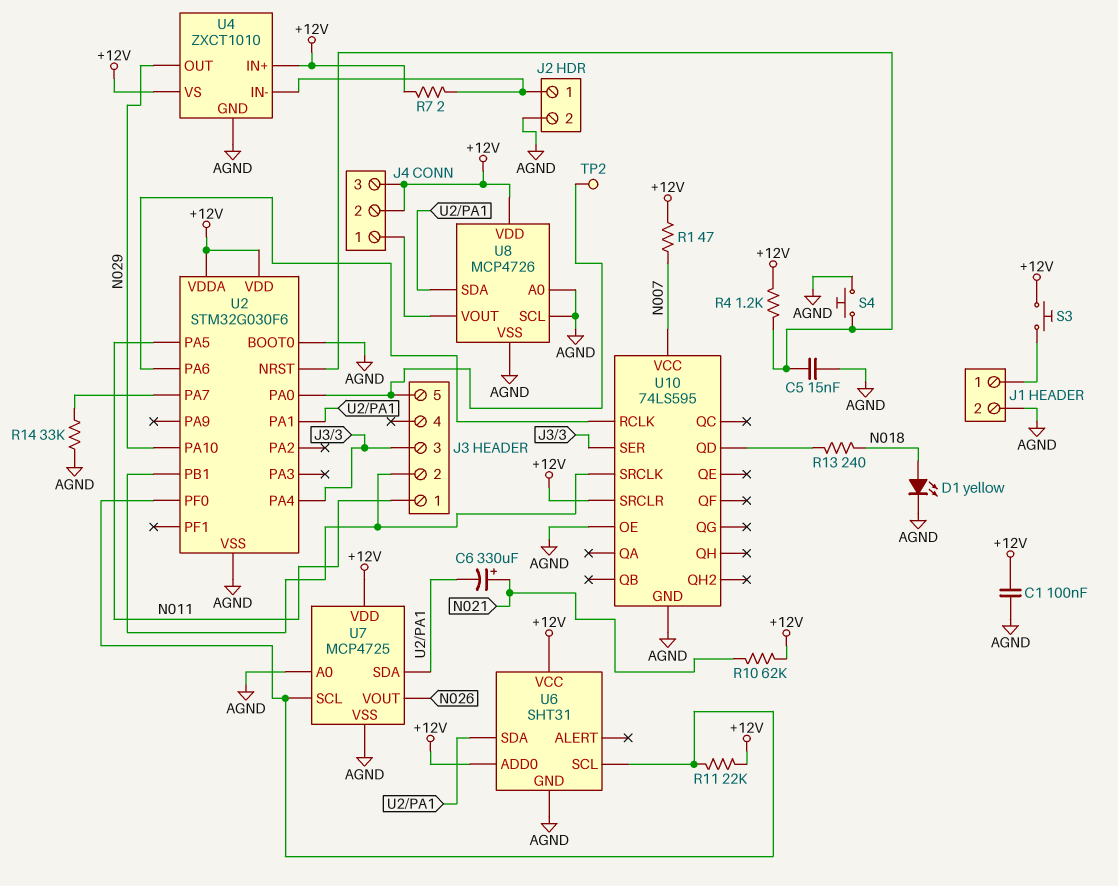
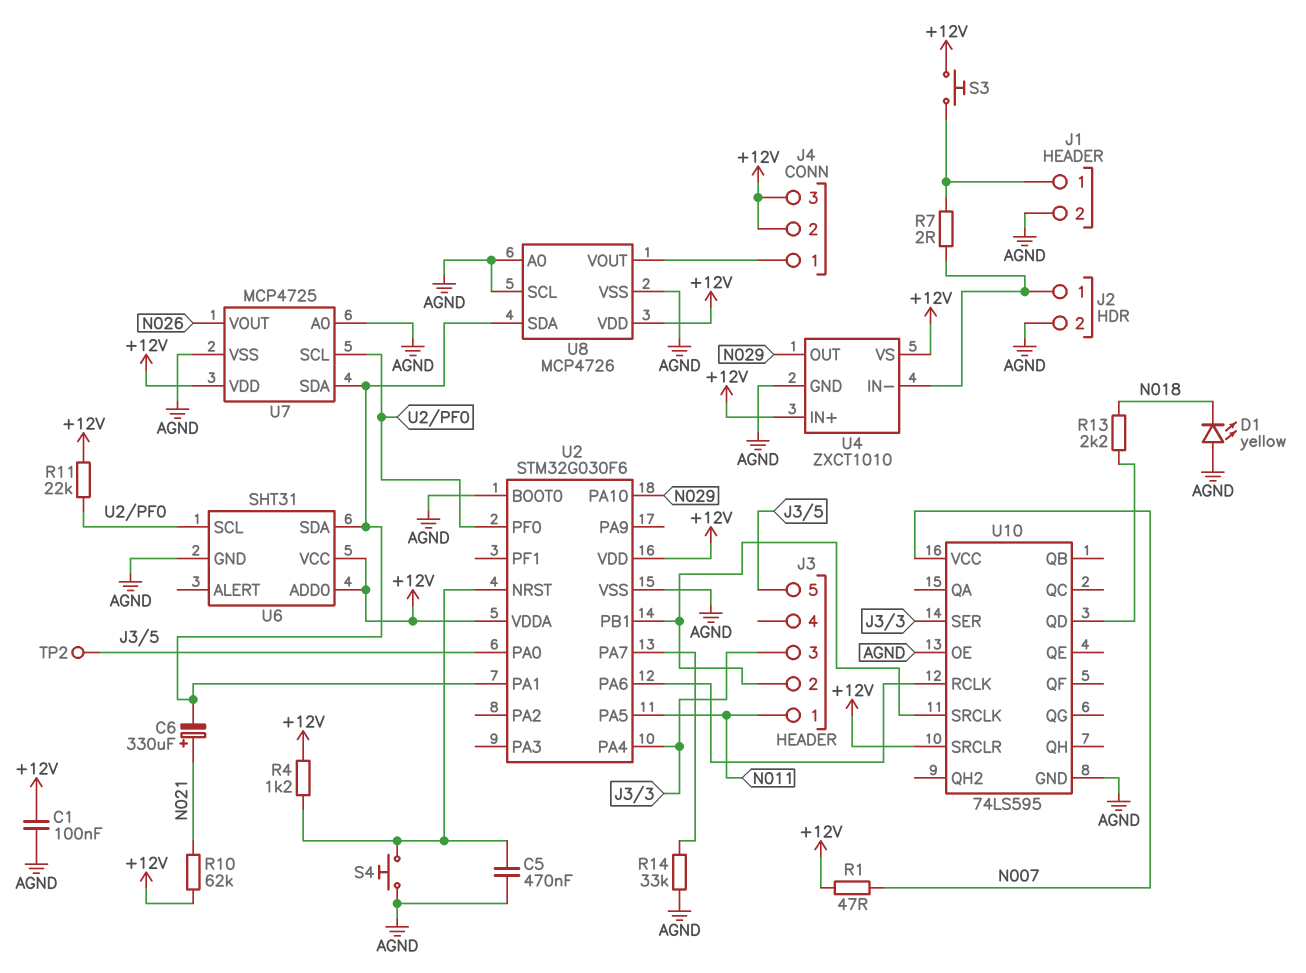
C5: 15nF (AGND, U2/NRST) -> 470nF (AGND, U2/NRST)
D1: LED yellow (A N018, K AGND) -> LED yellow (A AGND, K N018)
R7: 2 (+12V, J2/1) -> 2 (J1/1, J2/1)
R13: 240 (N018, U10/QD) -> 2.2k (N018, U10/QD)

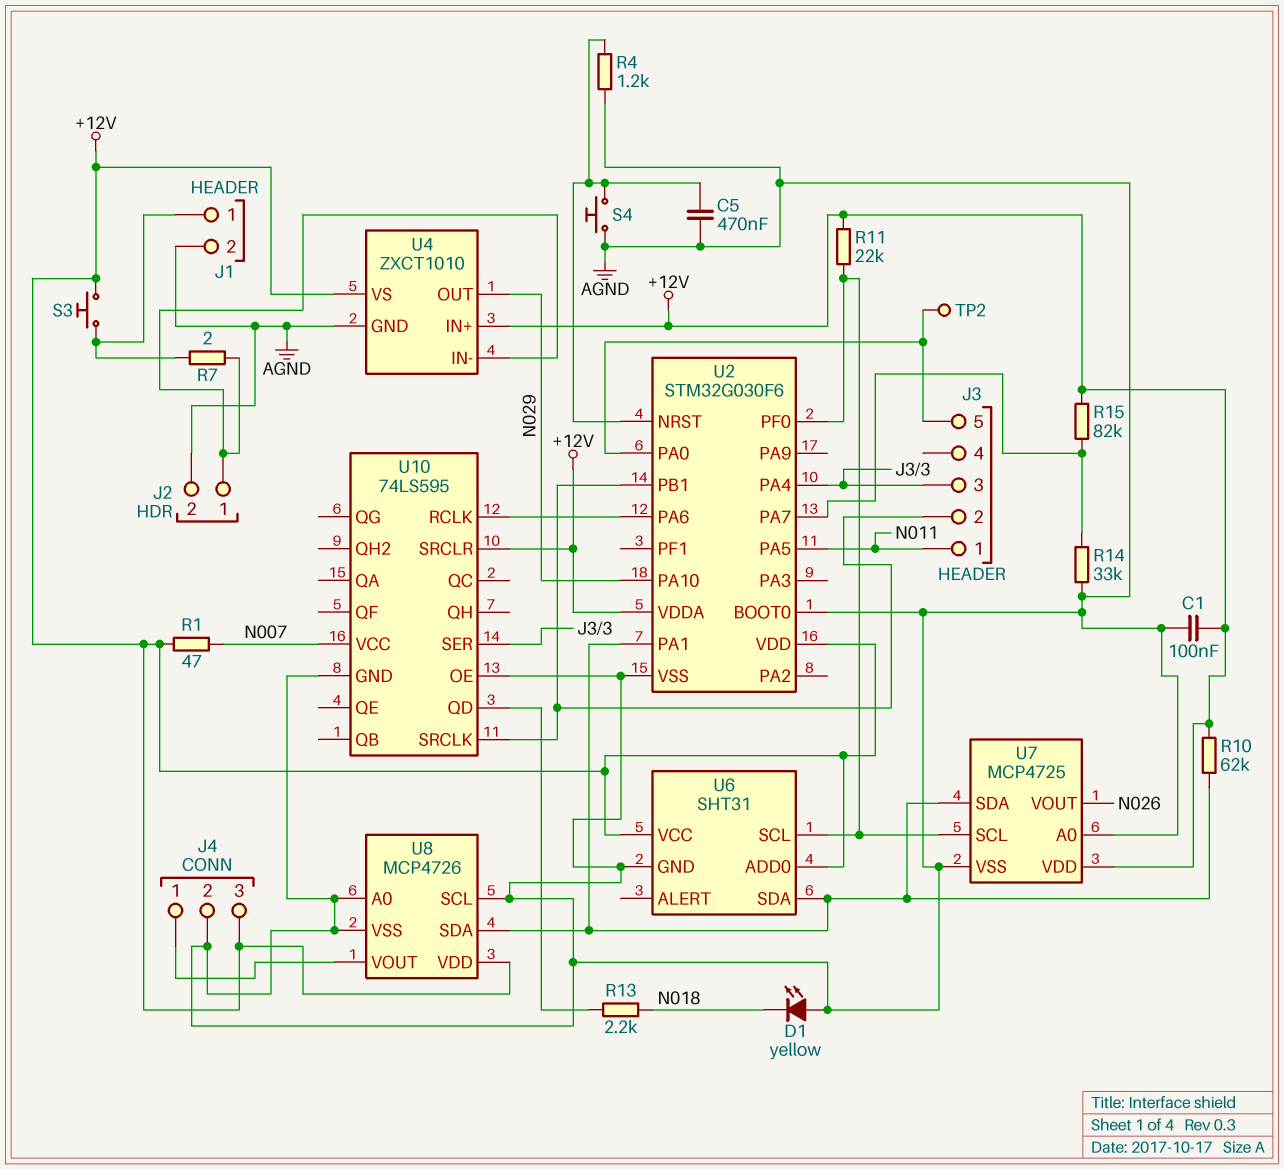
C6: 330uF (plus N021, minus U2/PA1) -> none
J4 pin 2: +12V -> AGND
R4: 1.2k (+12V, U2/NRST) -> 1.2k (AGND, U2/NRST)
R10: 62k (+12V, N021) -> 62k (+12V, U2/PA1)
R15: none -> 82k (+12V, U2/PA7)

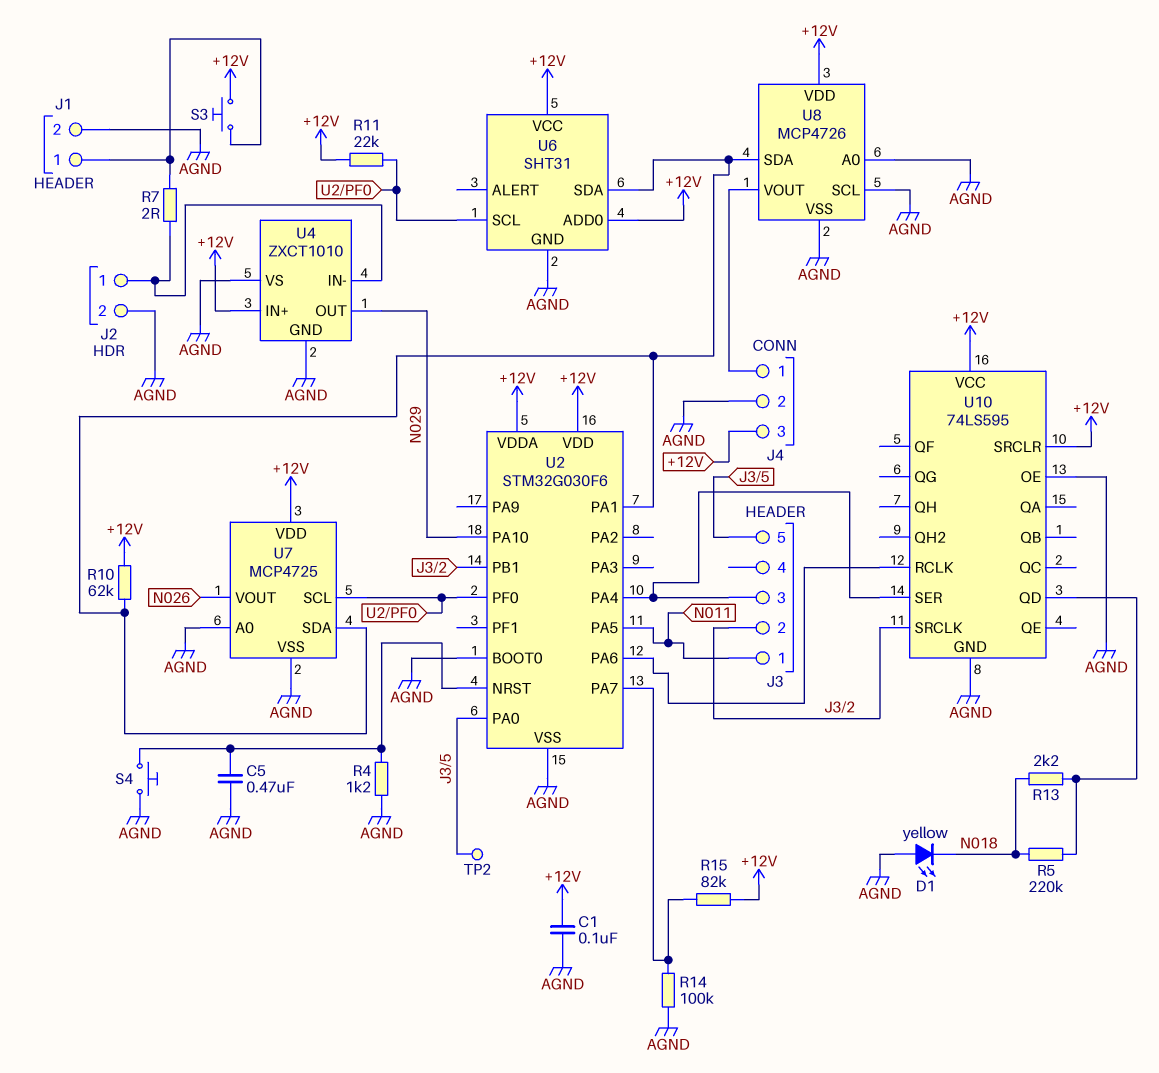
R1: 47 (+12V, N007) -> none
R5: none -> 220k (N018, U10/QD)
R14: 33k (AGND, U2/PA7) -> 100k (AGND, U2/PA7)
U4 pin VS: +12V -> AGND
U10 pin VCC: N007 -> +12V

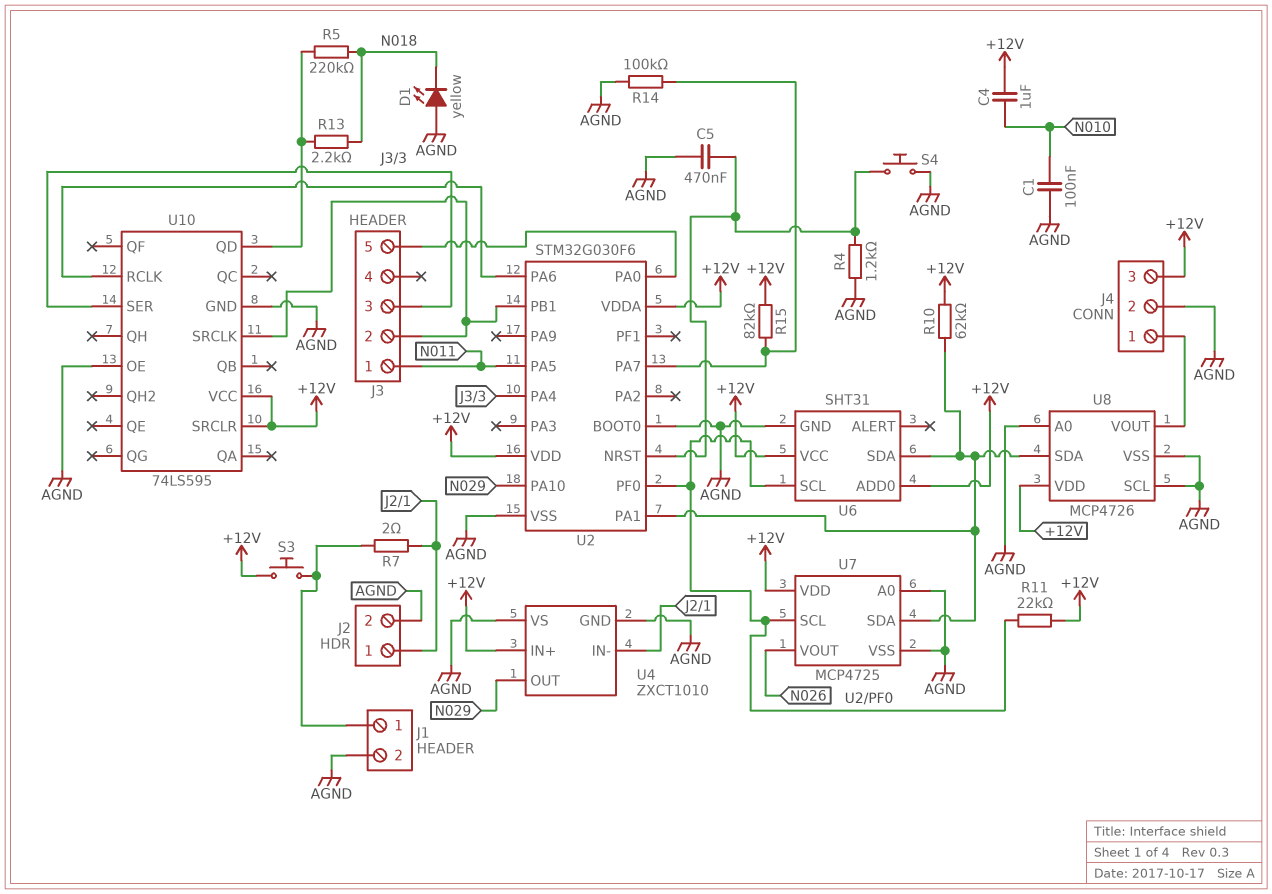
C1: 100nF (+12V, AGND) -> 100nF (AGND, N010)
C4: none -> 1uF (+12V, N010)
TP2: test point (J3/5) -> none

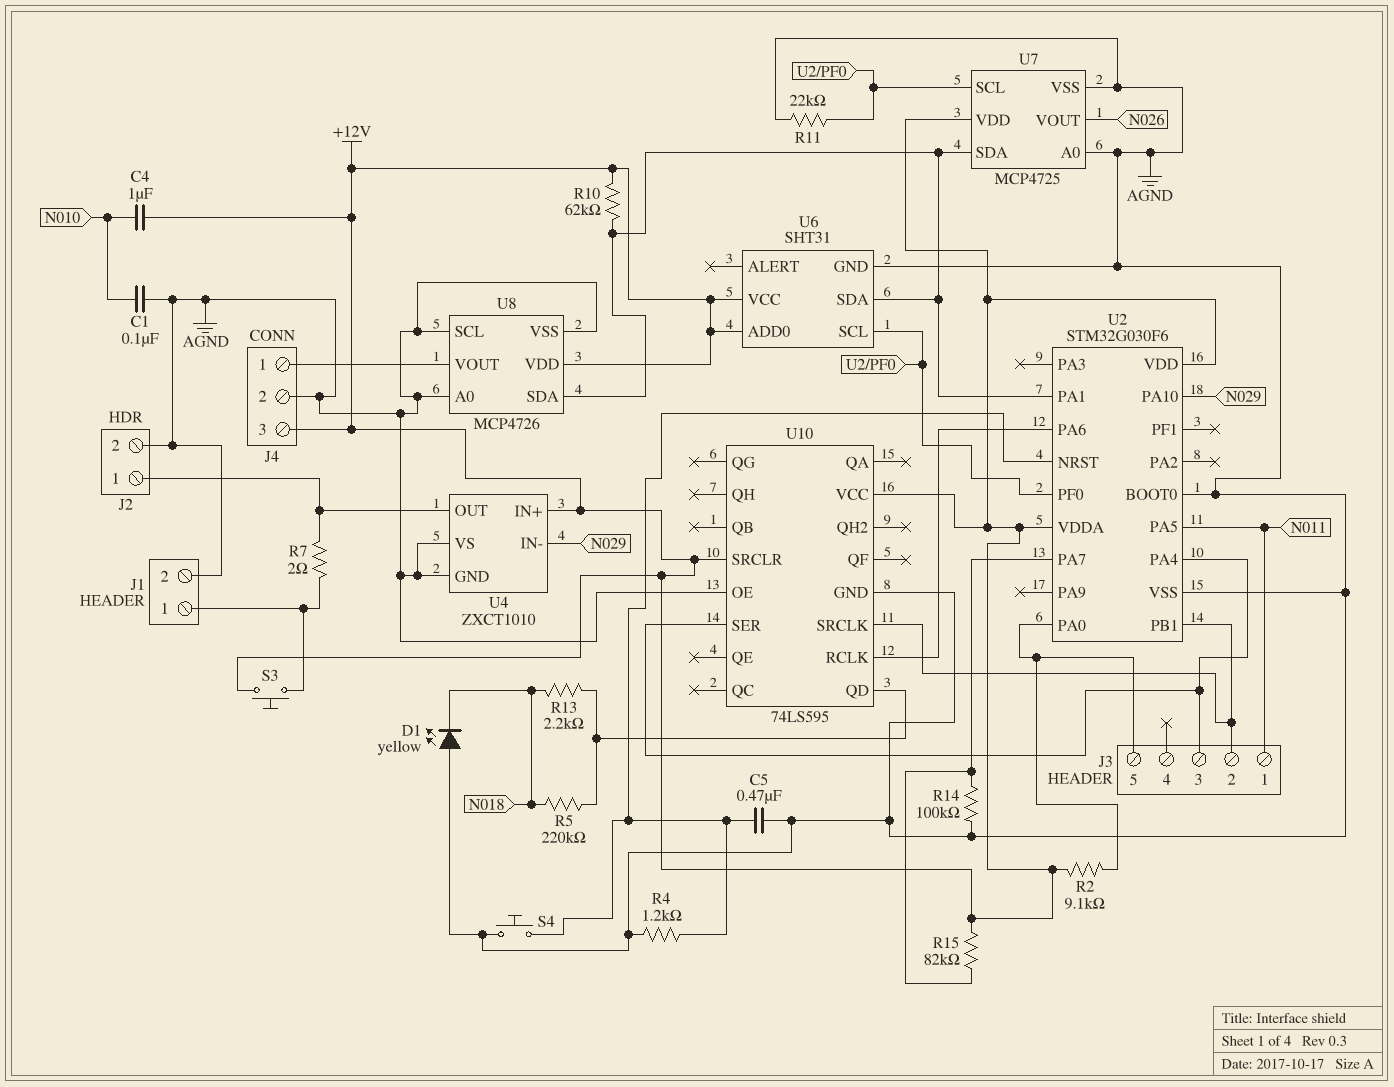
R2: none -> 9.1k (+12V, J3/5)
R11: 22k (+12V, U2/PF0) -> 22k (AGND, U2/PF0)
U4 pin IN-: J2/1 -> N029
U4 pin OUT: N029 -> J2/1

